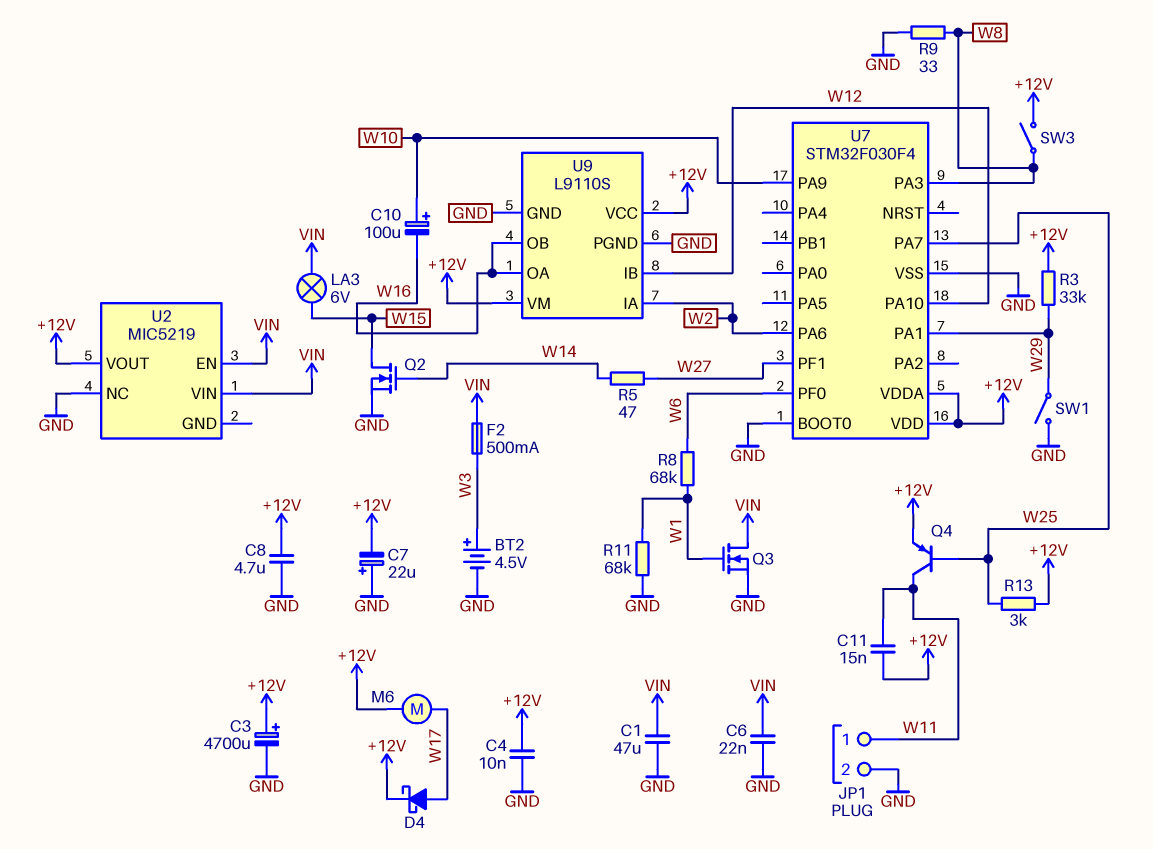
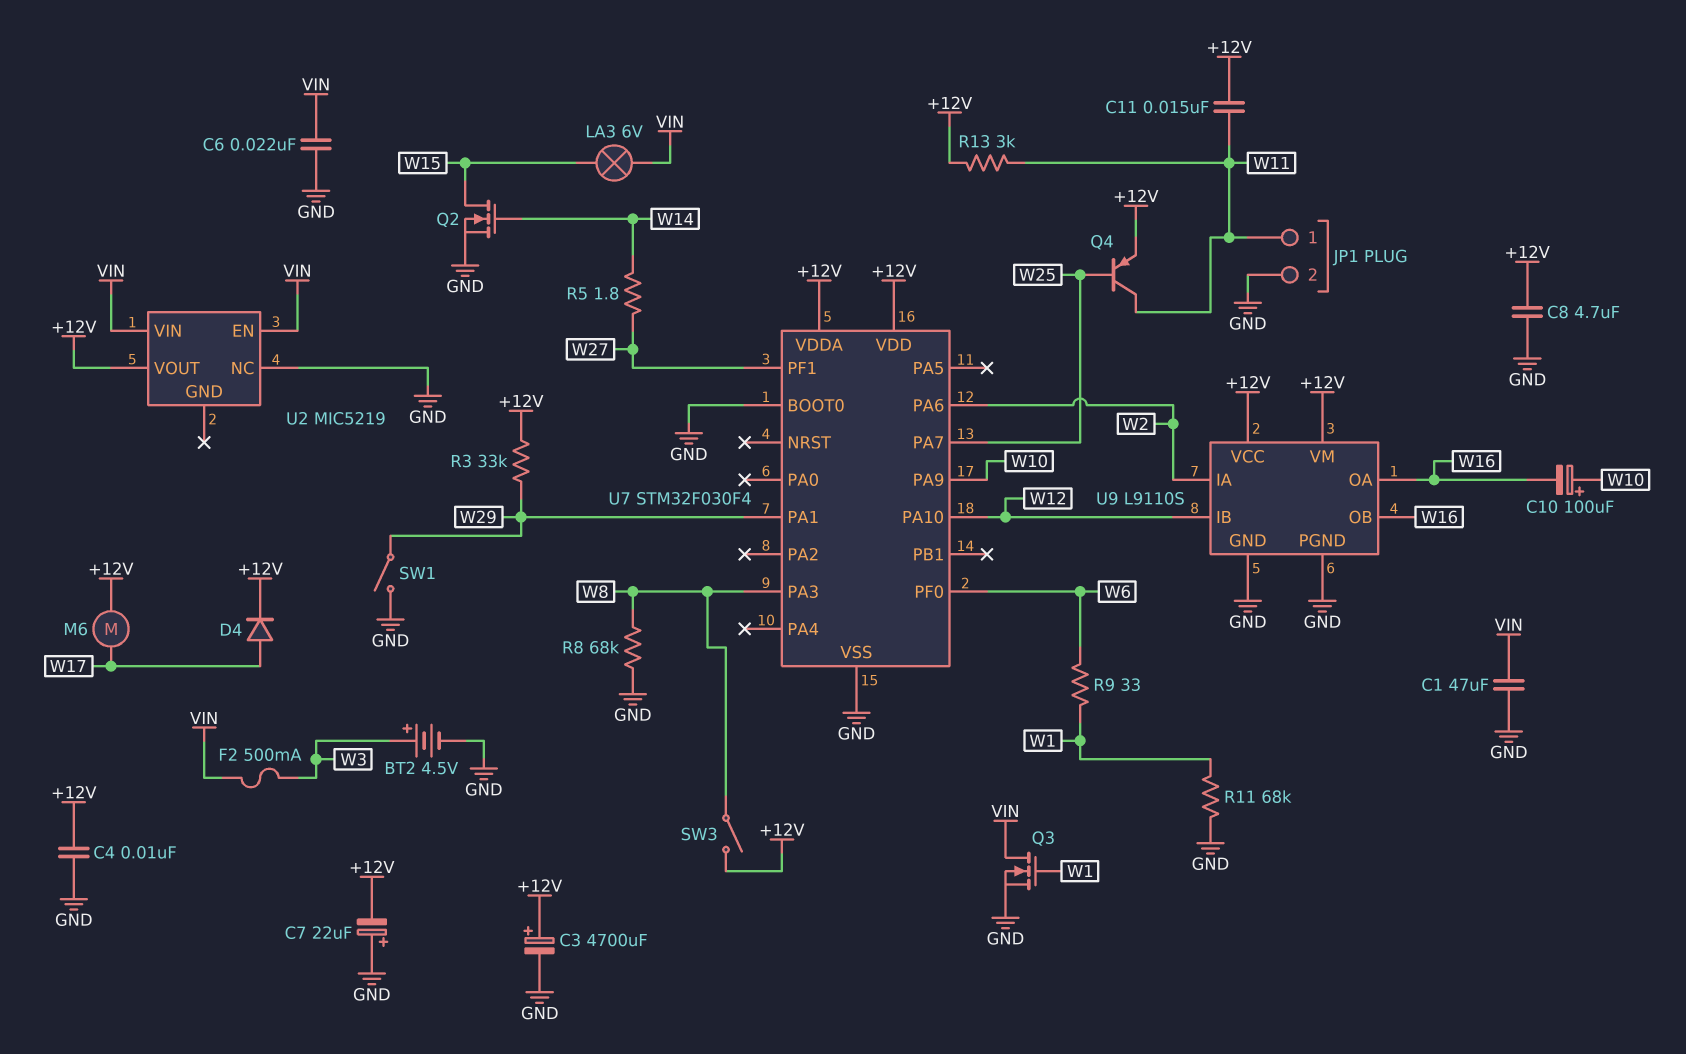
D4: schottky (A W17, K +12V) -> diode (A W17, K +12V)
R5: 47 (W14, W27) -> 1.8 (W14, W27)
R8: 68k (W1, W6) -> 68k (GND, W8)
R9: 33 (GND, W8) -> 33 (W1, W6)
R13: 3k (+12V, W25) -> 3k (+12V, W11)

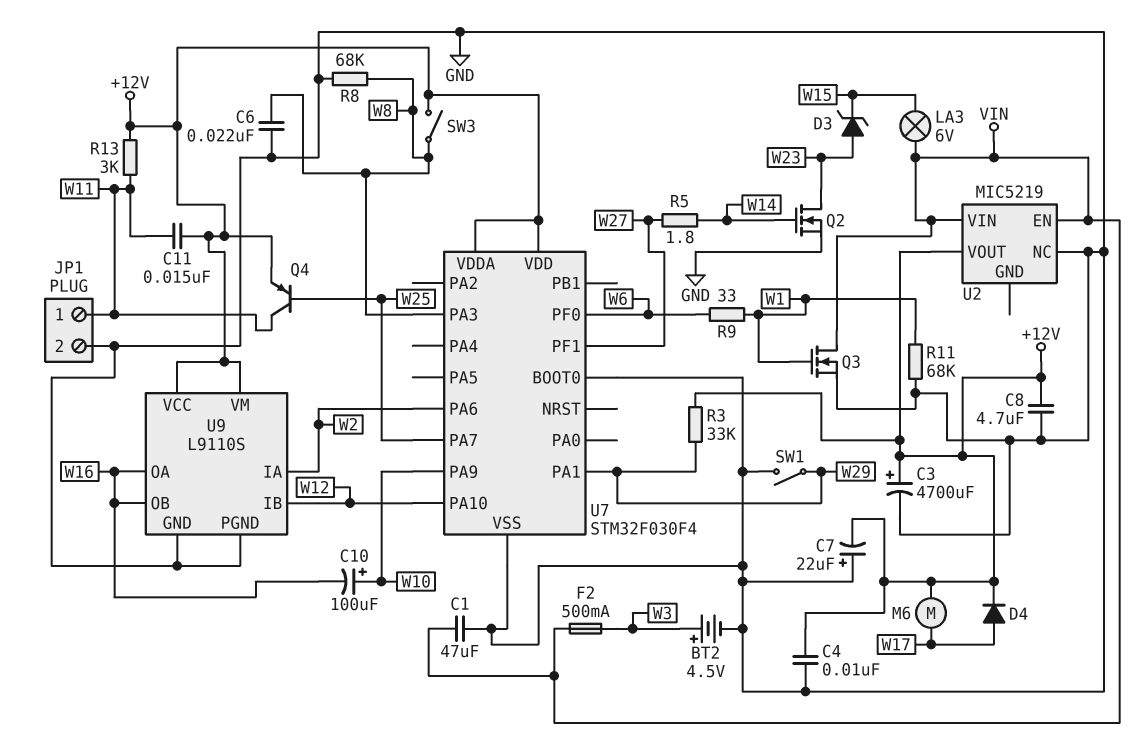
C6: 22nF (GND, VIN) -> 22nF (GND, W8)
D3: none -> zener (A W23, K W15)
Q2: NMOS (G W14, D W15, S GND) -> NMOS (G W14, D W23, S GND)

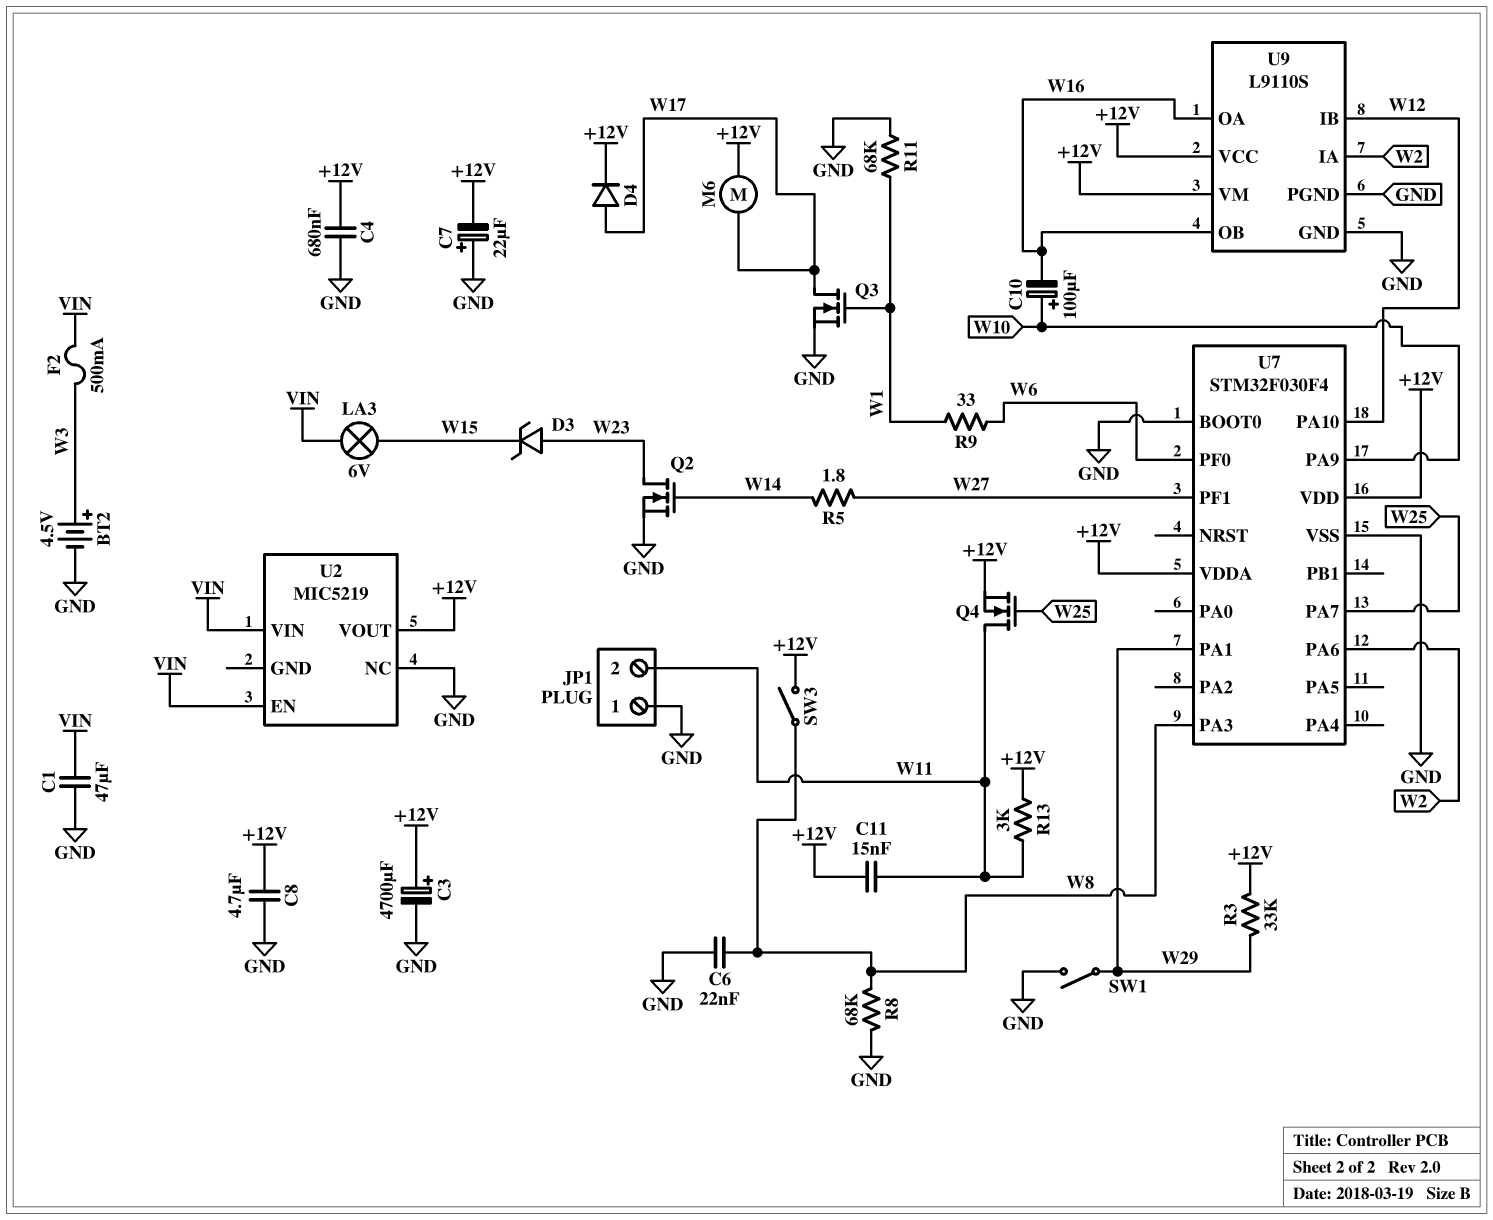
C4: 10nF (+12V, GND) -> 680nF (+12V, GND)
JP1 pin 1: W11 -> GND
JP1 pin 2: GND -> W11
Q3: NMOS (G W1, D VIN, S GND) -> NMOS (G W1, D W17, S GND)
Q4: PNP (B W25, C W11, E +12V) -> NMOS (G W25, D W11, S +12V)

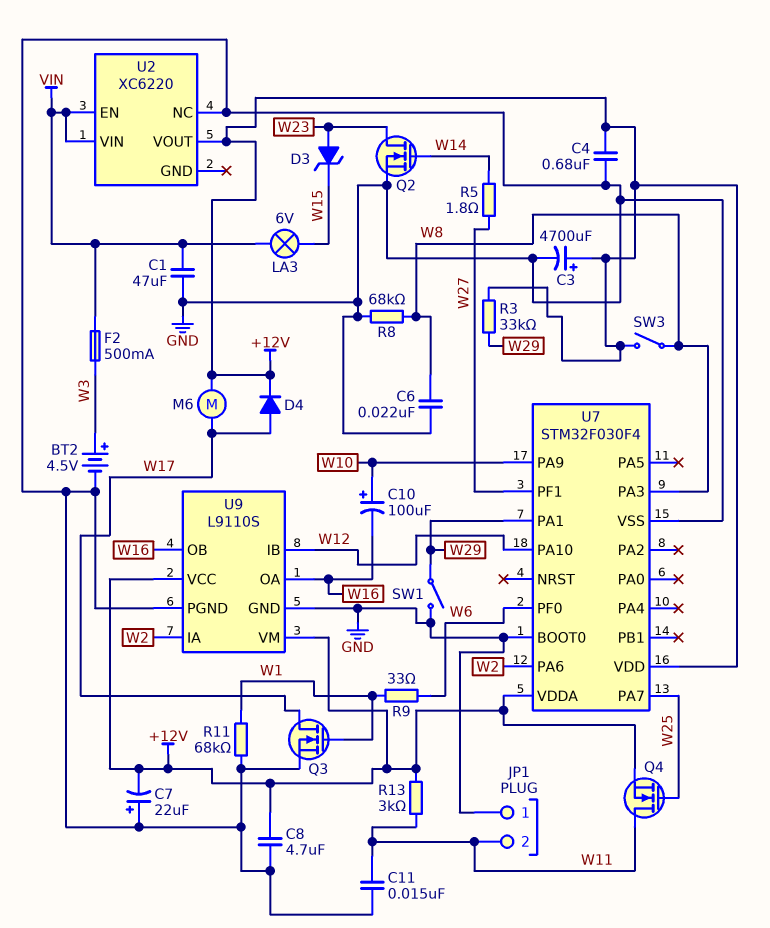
C11: 15nF (+12V, W11) -> 15nF (GND, W11)
U2: MIC5219 -> XC6220

